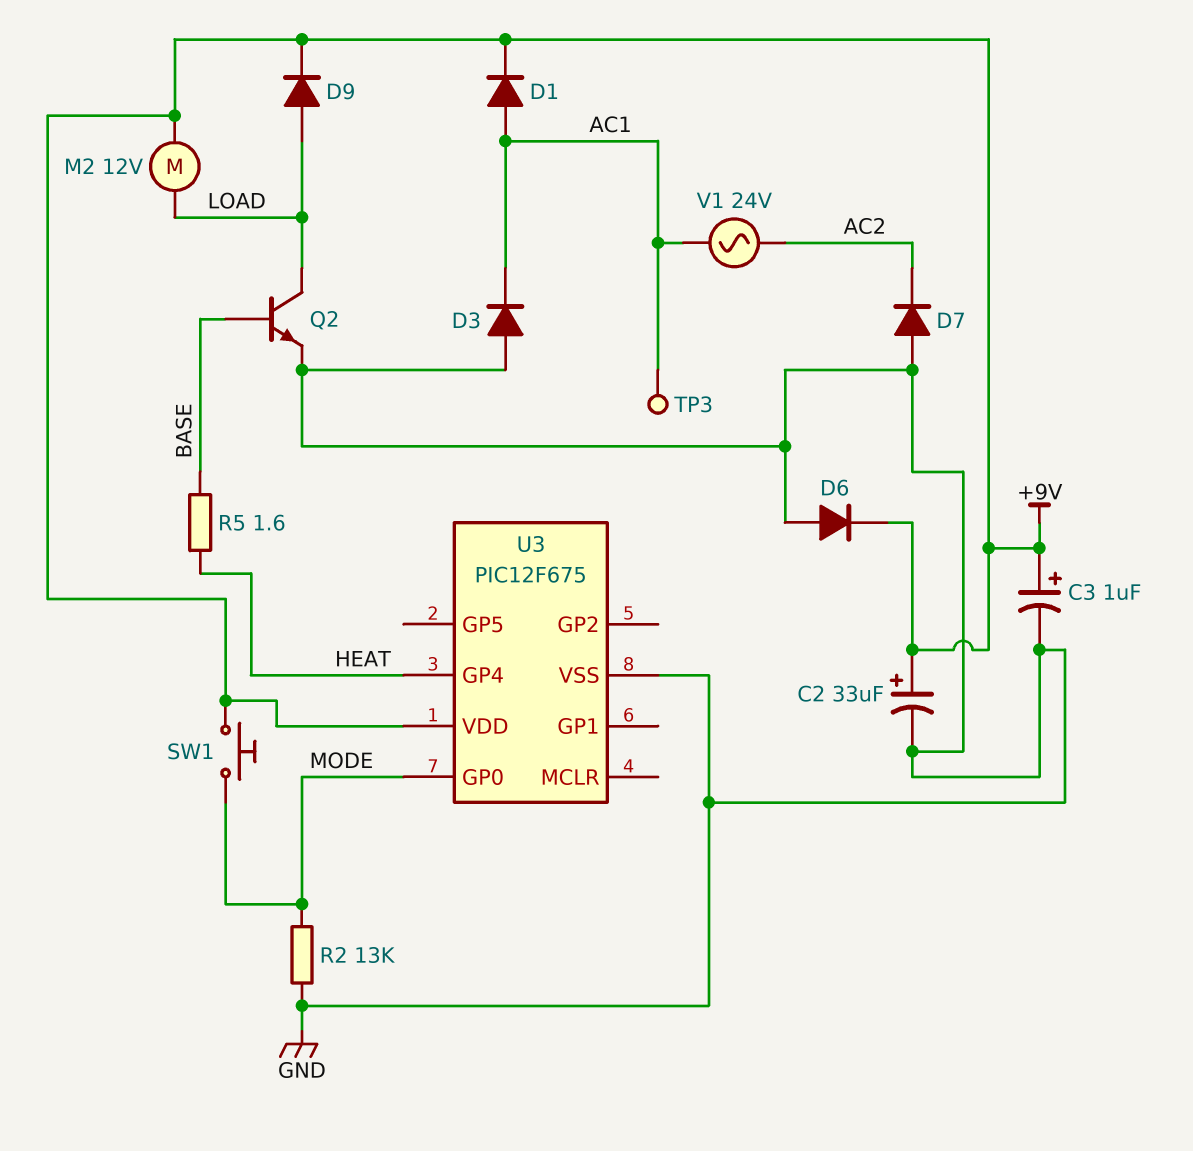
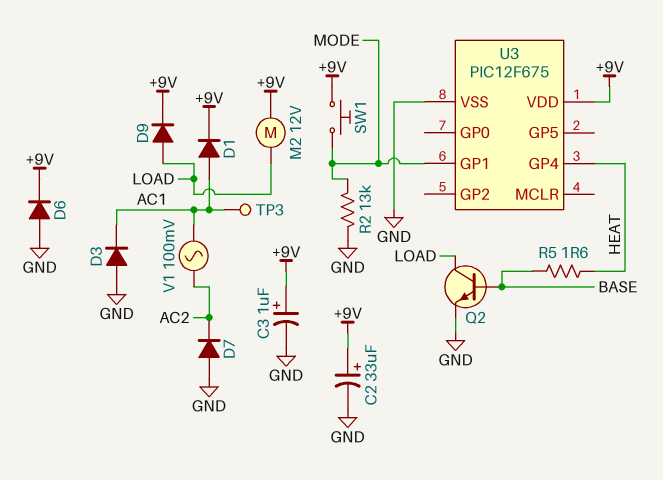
U3 pin GP0: MODE -> none
U3 pin GP1: none -> MODE
V1: AC 24V (AC1, AC2) -> AC 100mV (AC1, AC2)

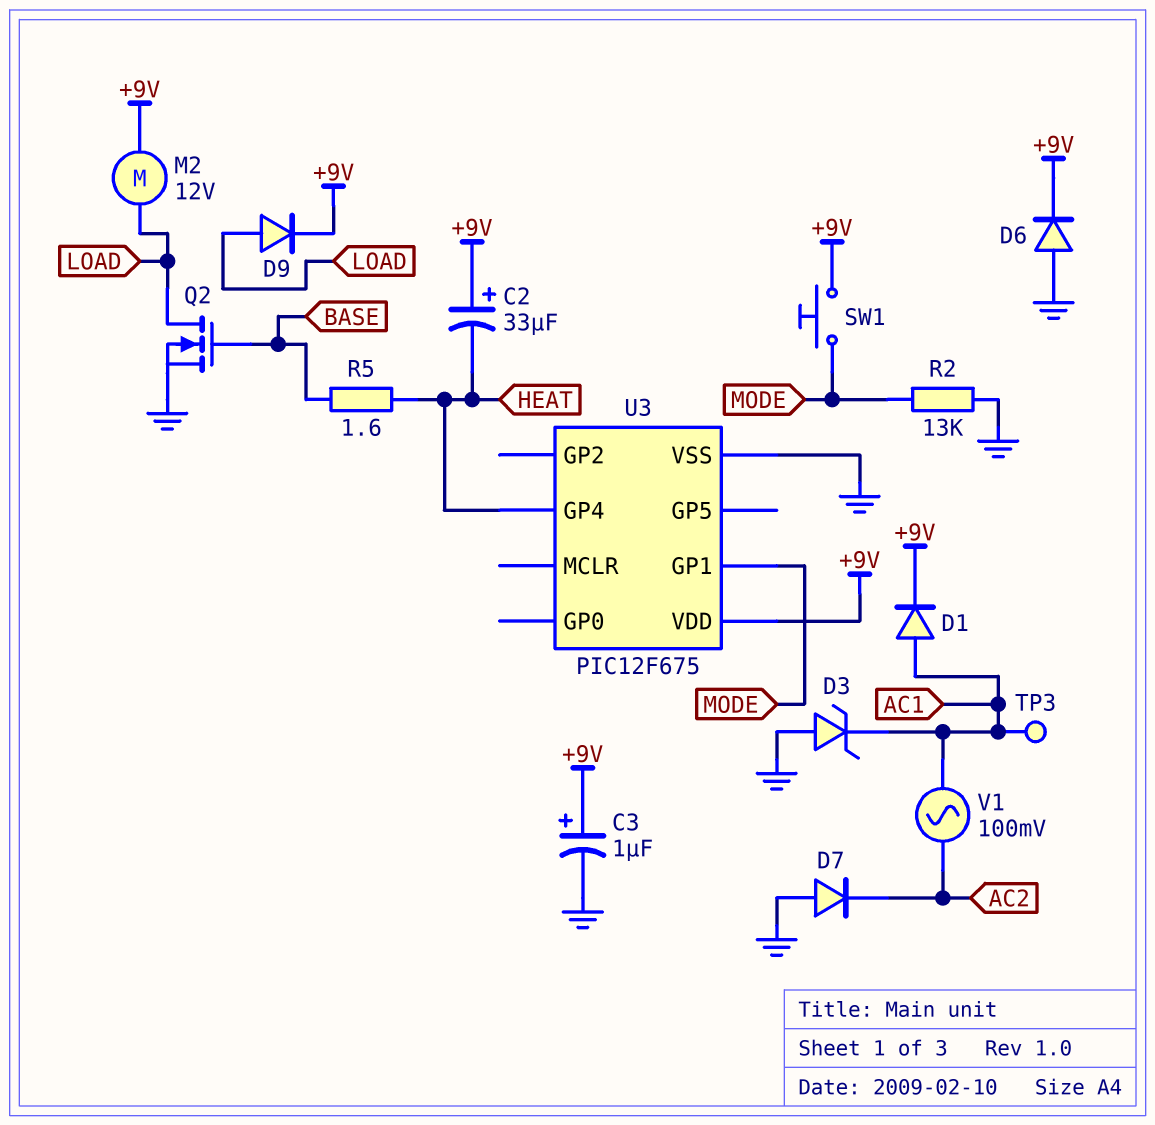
C2: 33uF (plus +9V, minus GND) -> 33uF (plus +9V, minus HEAT)
D3: diode (A GND, K AC1) -> zener (A GND, K AC1)
Q2: NPN (B BASE, C LOAD, E GND) -> NMOS (G BASE, D LOAD, S GND)

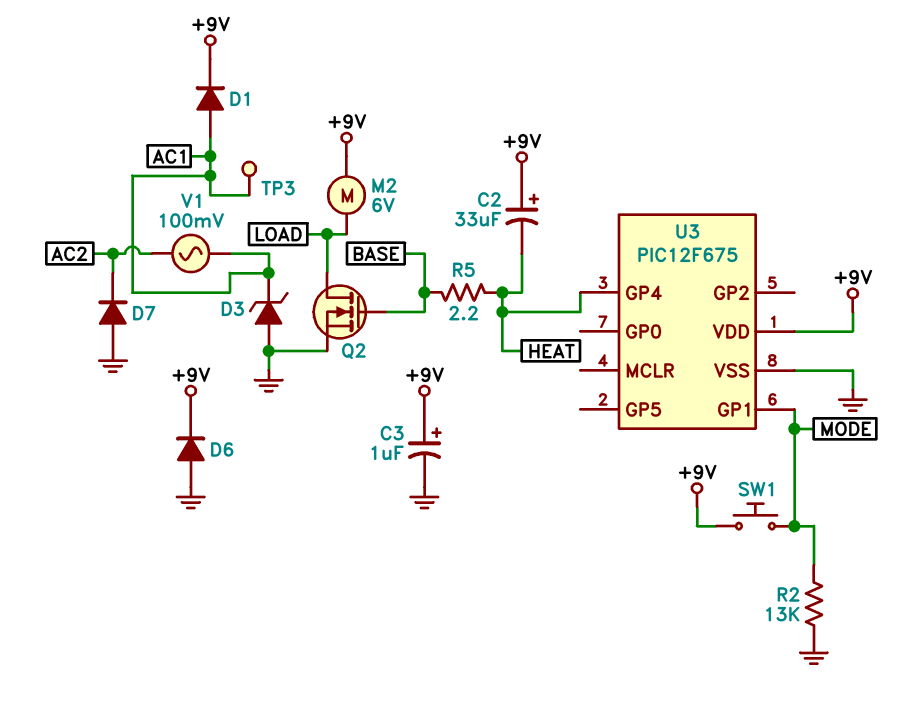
D9: diode (A LOAD, K +9V) -> none
M2: motor 12V (+9V, LOAD) -> motor 6V (+9V, LOAD)
R5: 1.6 (BASE, HEAT) -> 2.2 (BASE, HEAT)

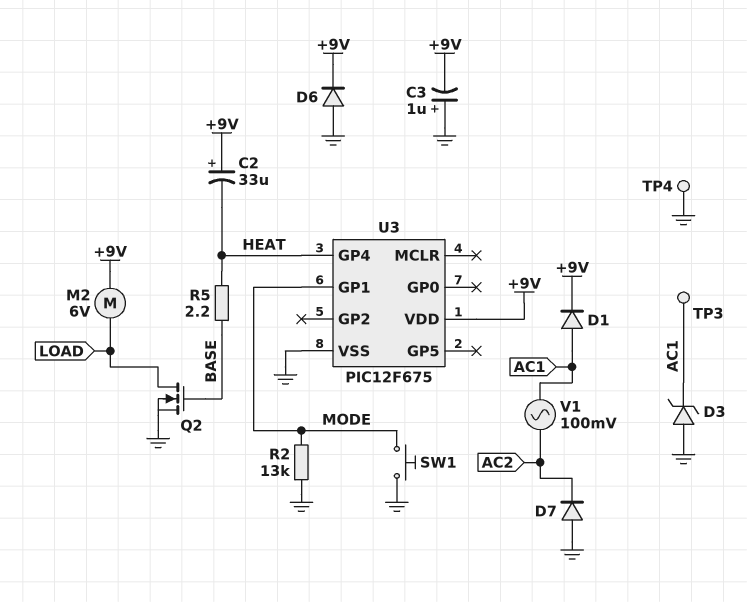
C3: 1uF (plus +9V, minus GND) -> 1uF (plus GND, minus +9V)
SW1: button (+9V, MODE) -> button (GND, MODE)
TP4: none -> test point (GND)

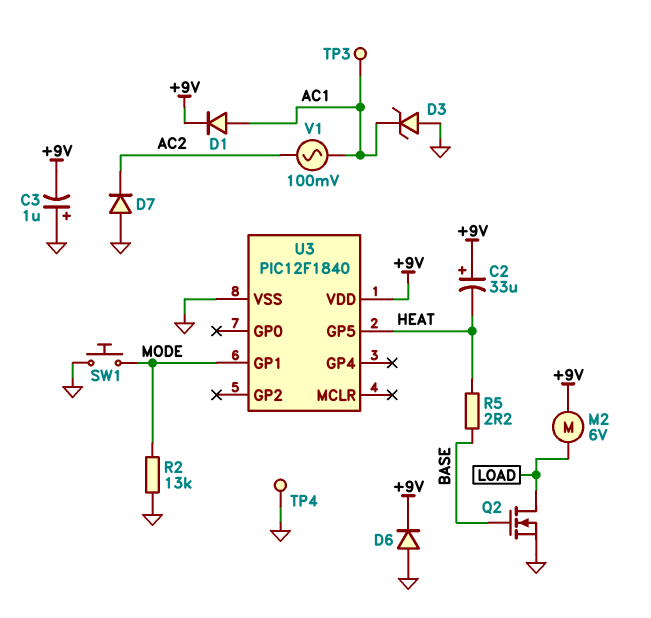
U3: PIC12F675 -> PIC12F1840
U3 pin GP4: HEAT -> none
U3 pin GP5: none -> HEAT

